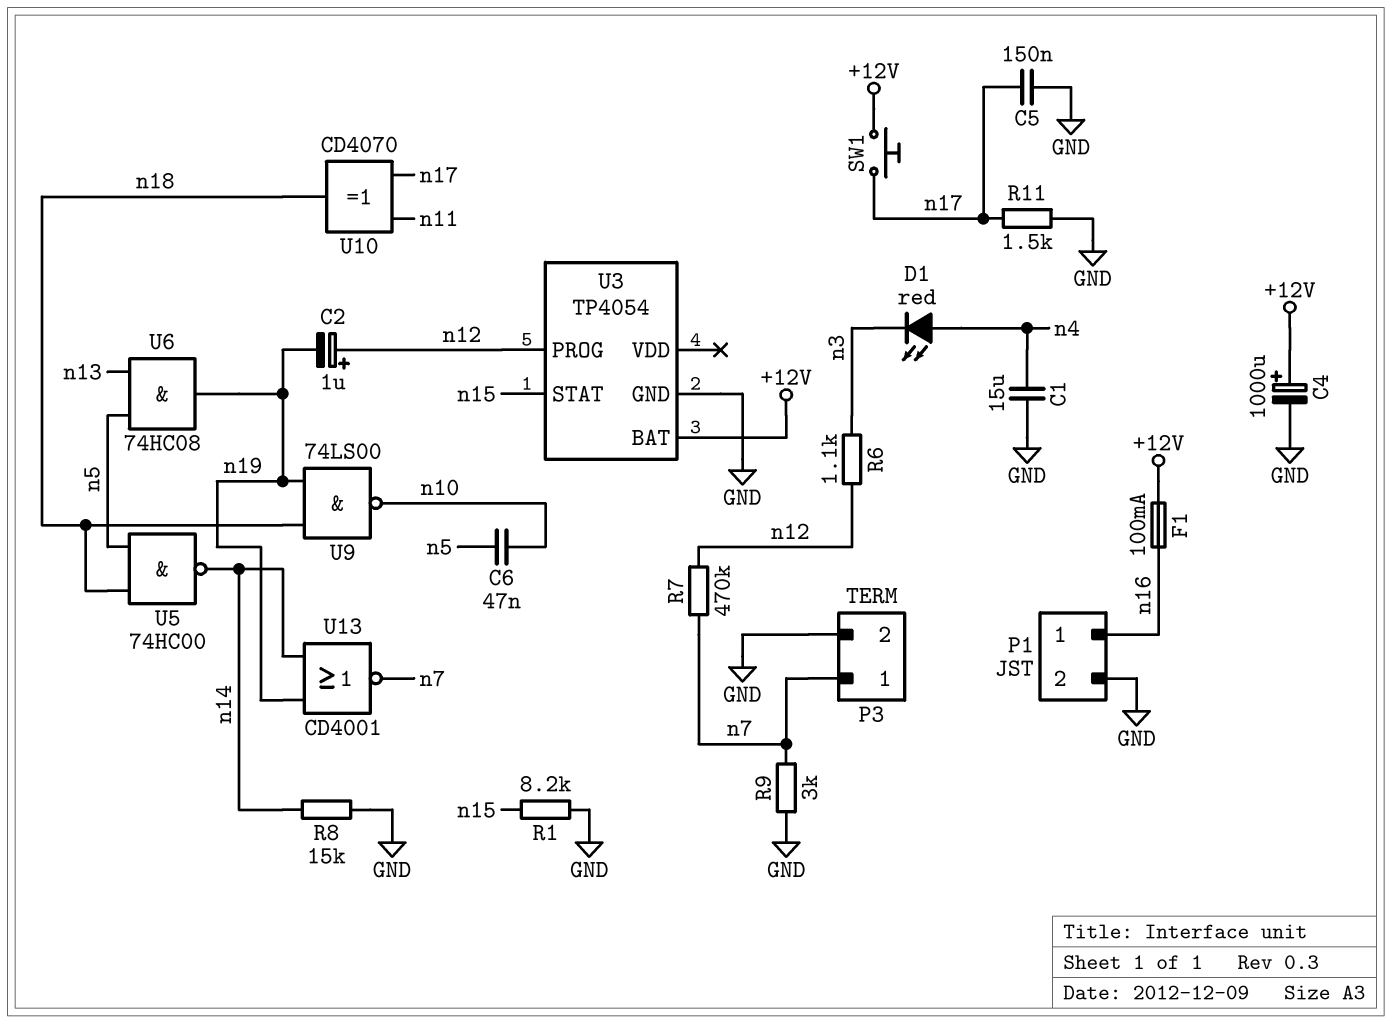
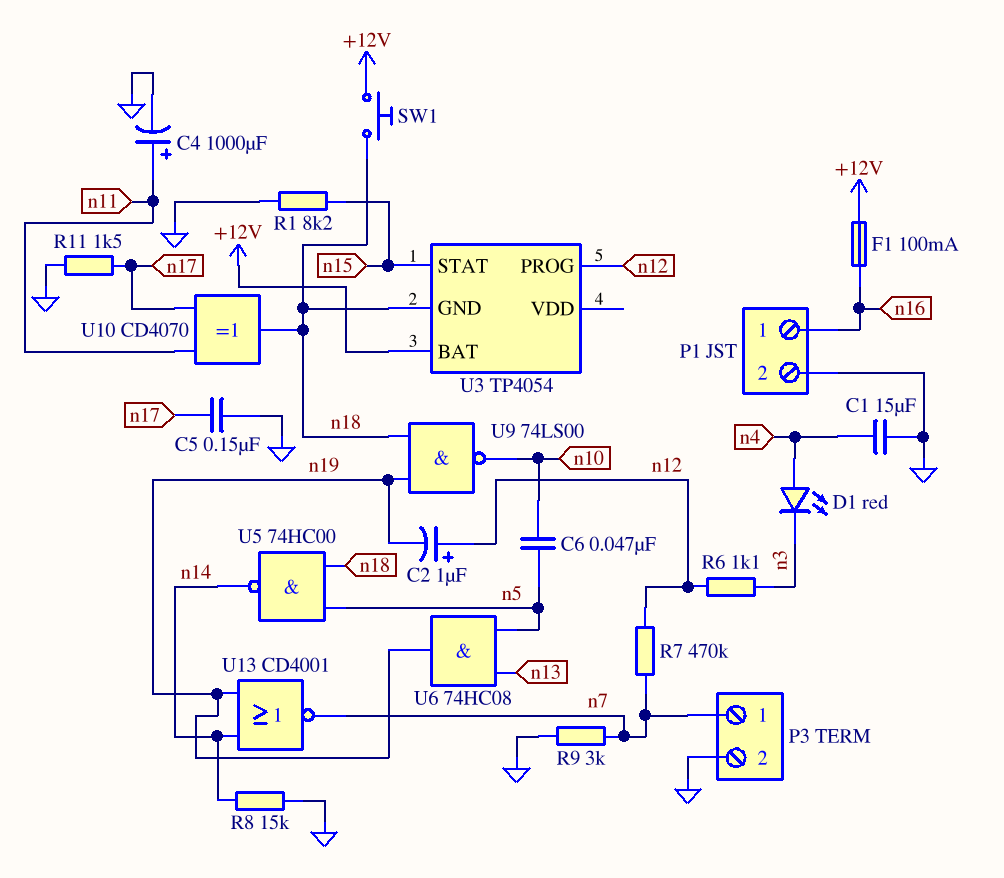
C4: 1000uF (plus +12V, minus GND) -> 1000uF (plus n11, minus GND)
SW1: button (+12V, n17) -> button (+12V, n18)
U3 pin GND: GND -> n18

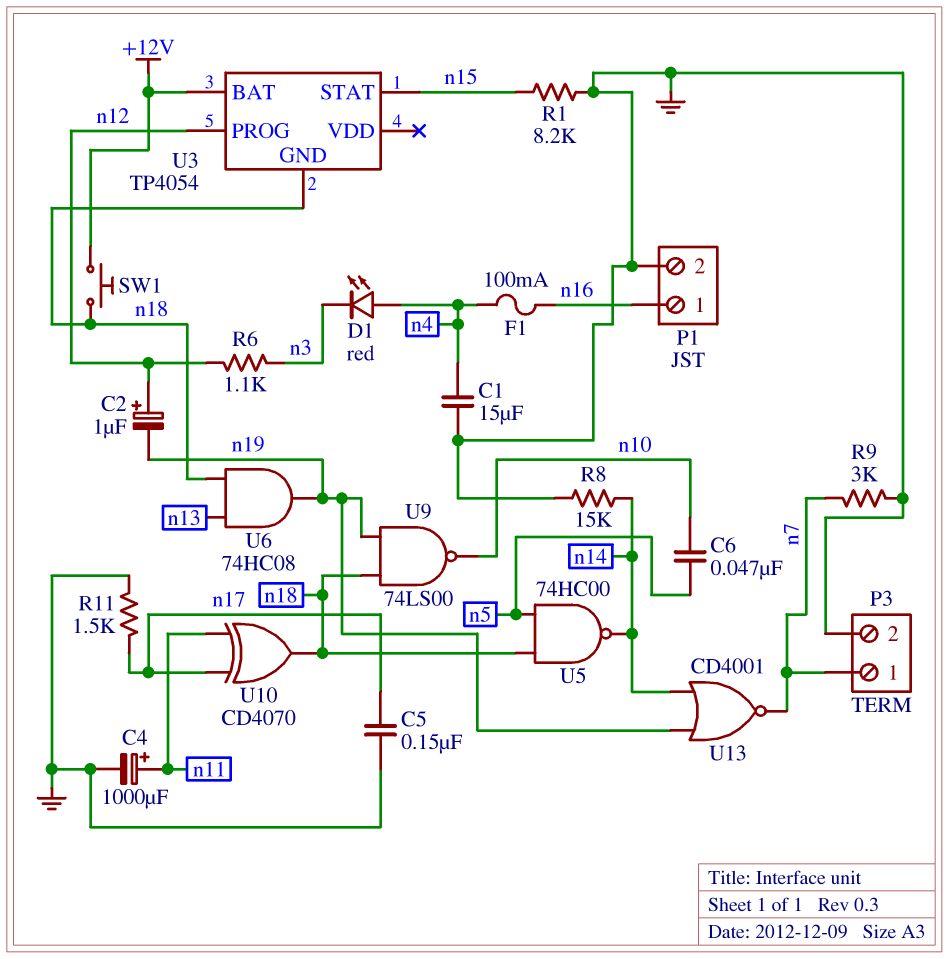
F1: 100mA (+12V, n16) -> 100mA (n4, n16)
R7: 470k (n7, n12) -> none
U6: AND 74HC08 (in n5, in n13, out n19) -> AND 74HC08 (in n13, in n18, out n19)

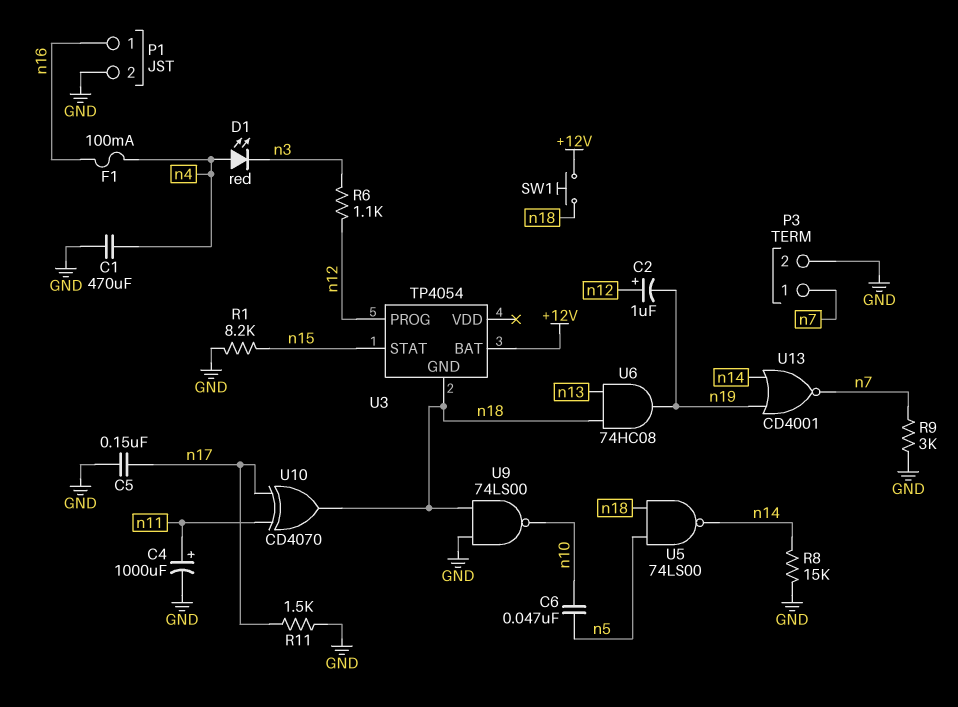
C1: 15uF (GND, n4) -> 470uF (GND, n4)
U5: NAND 74HC00 (in n5, in n18, out n14) -> NAND 74LS00 (in n5, in n18, out n14)
U9: NAND 74LS00 (in n18, in n19, out n10) -> NAND 74LS00 (in GND, in n18, out n10)

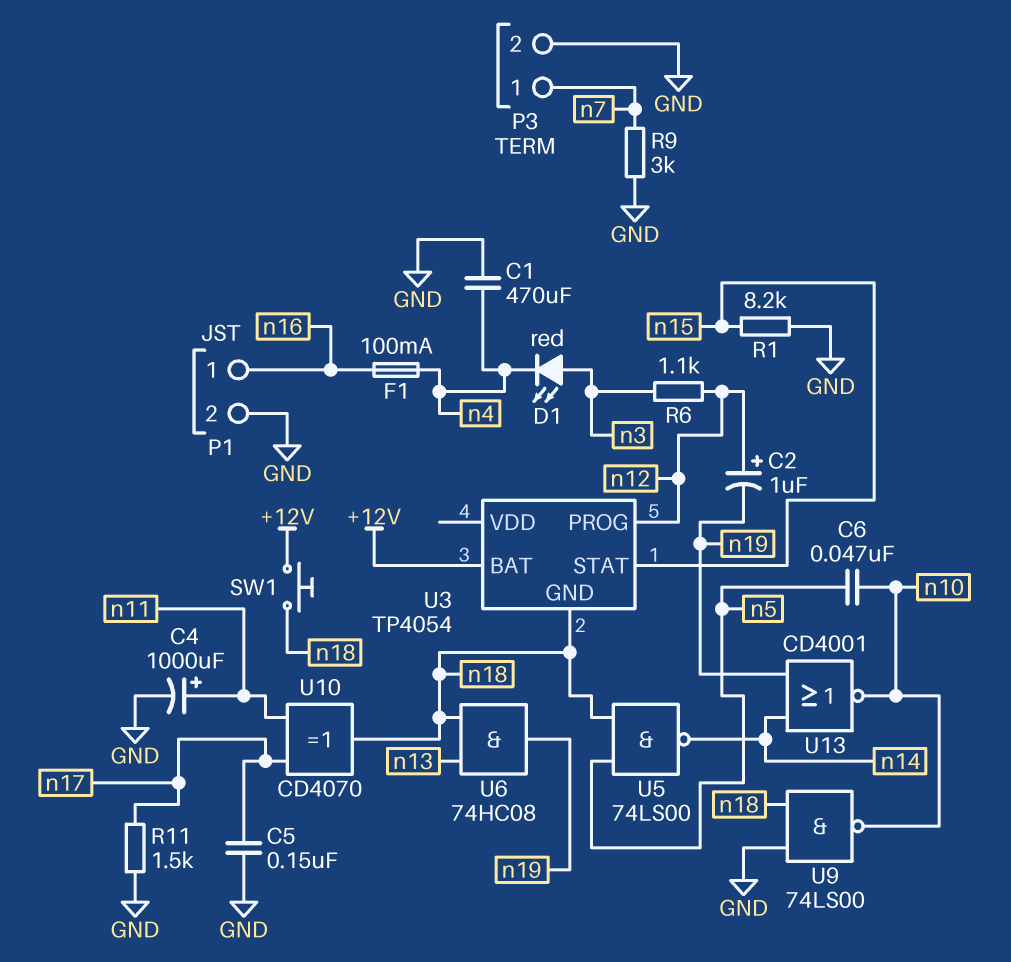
D1: LED red (A n4, K n3) -> LED red (A n3, K n4)
R8: 15k (GND, n14) -> none
U13: NOR CD4001 (in n14, in n19, out n7) -> NOR CD4001 (in n14, in n19, out n10)

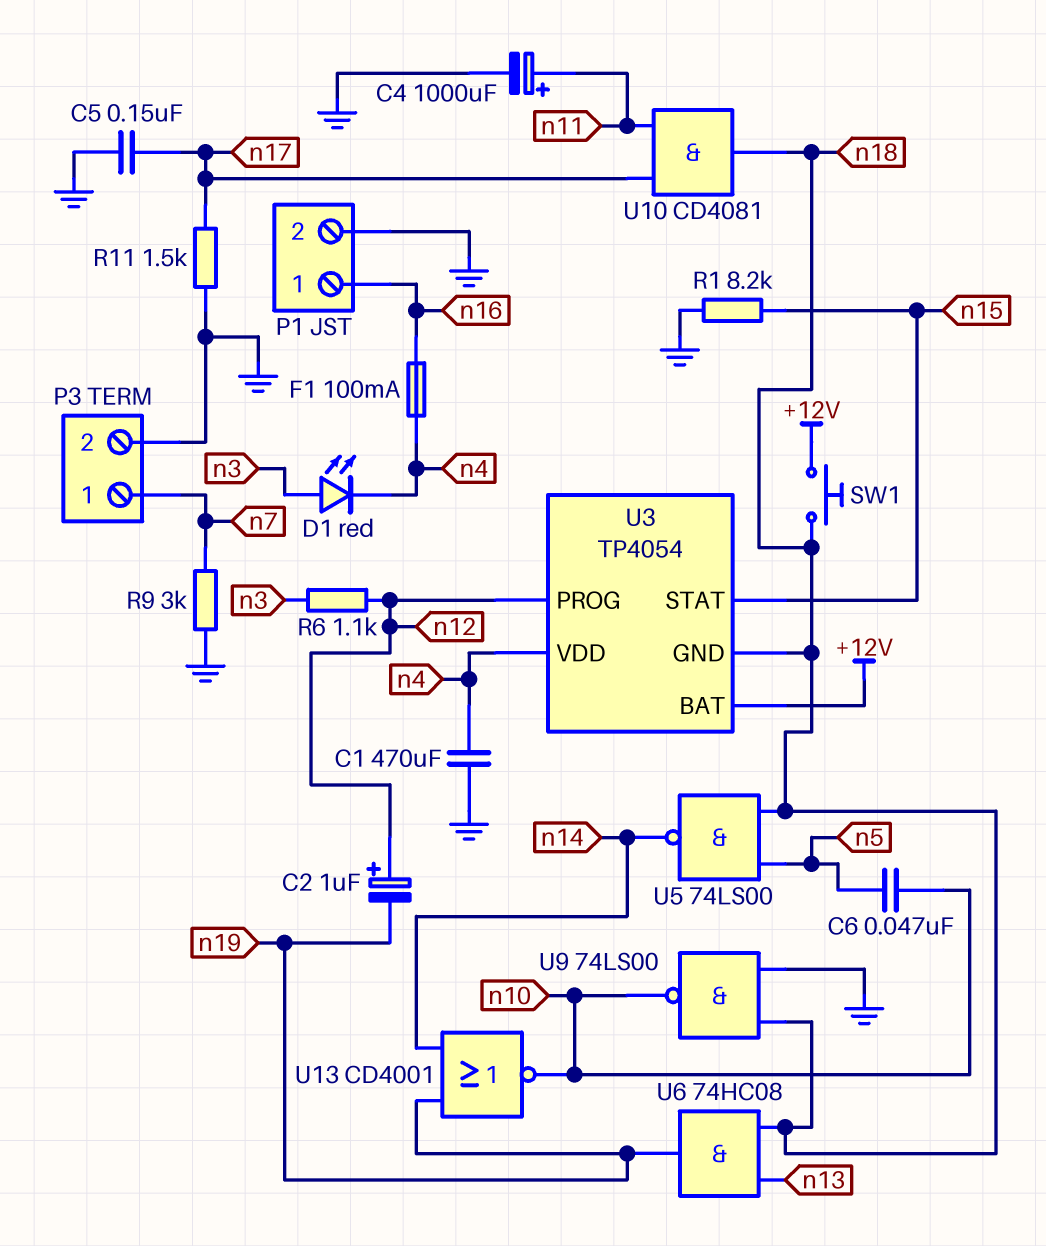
U3 pin VDD: none -> n4
U10: XOR CD4070 (in n11, in n17, out n18) -> AND CD4081 (in n11, in n17, out n18)

